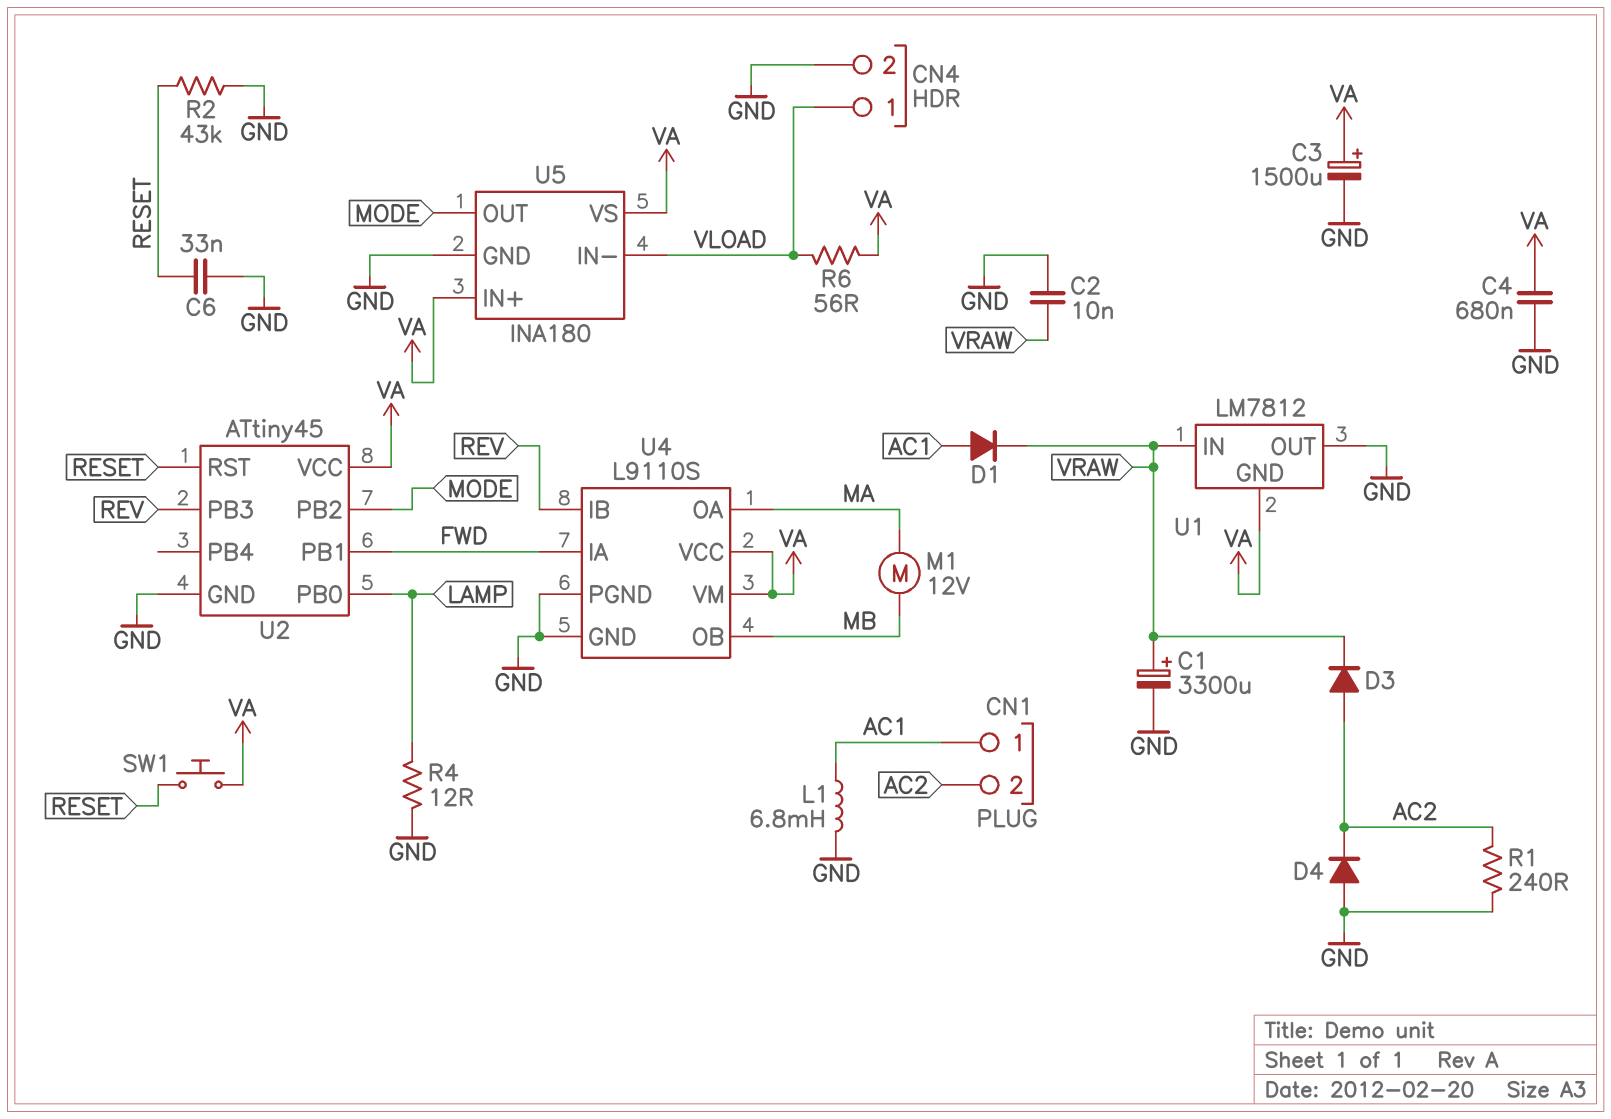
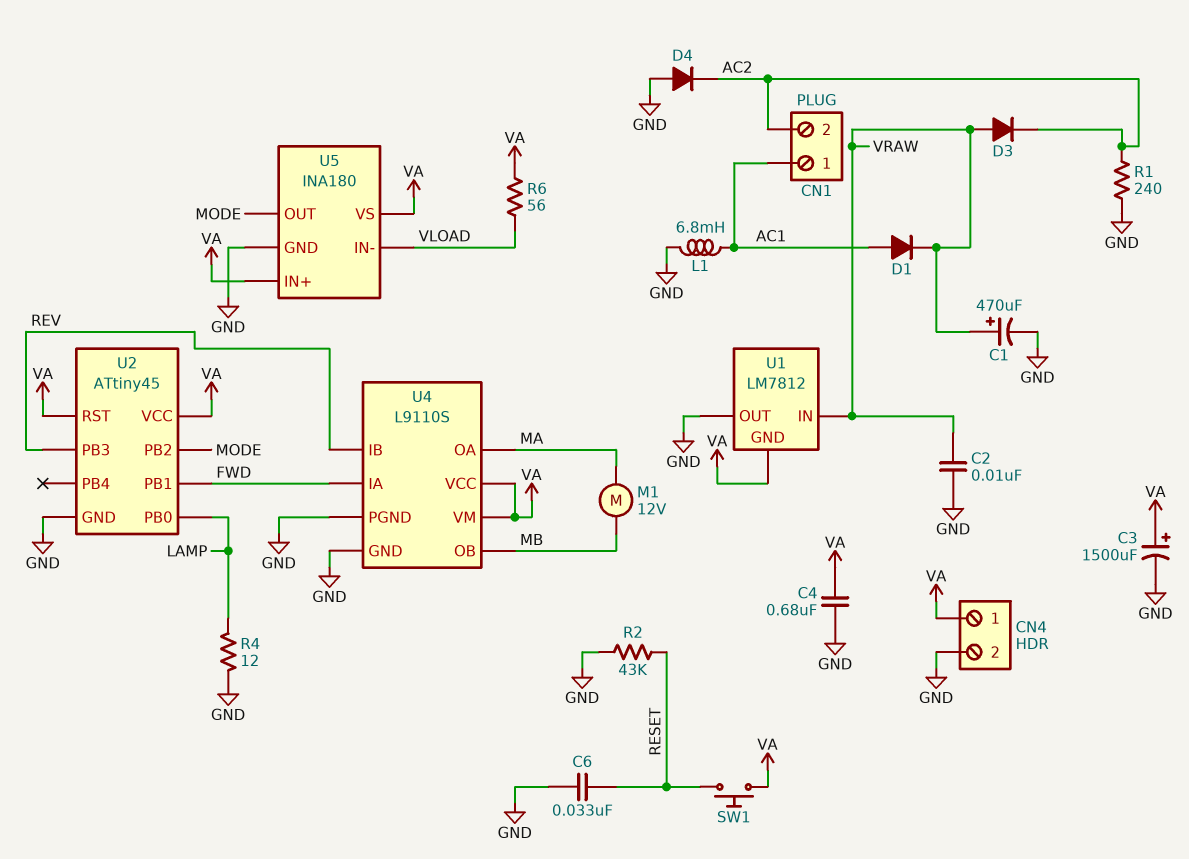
C1: 3300uF (plus VRAW, minus GND) -> 470uF (plus VRAW, minus GND)
CN4 pin 1: VLOAD -> VA
D3: diode (A AC2, K VRAW) -> diode (A VRAW, K AC2)
U2 pin RST: RESET -> VA

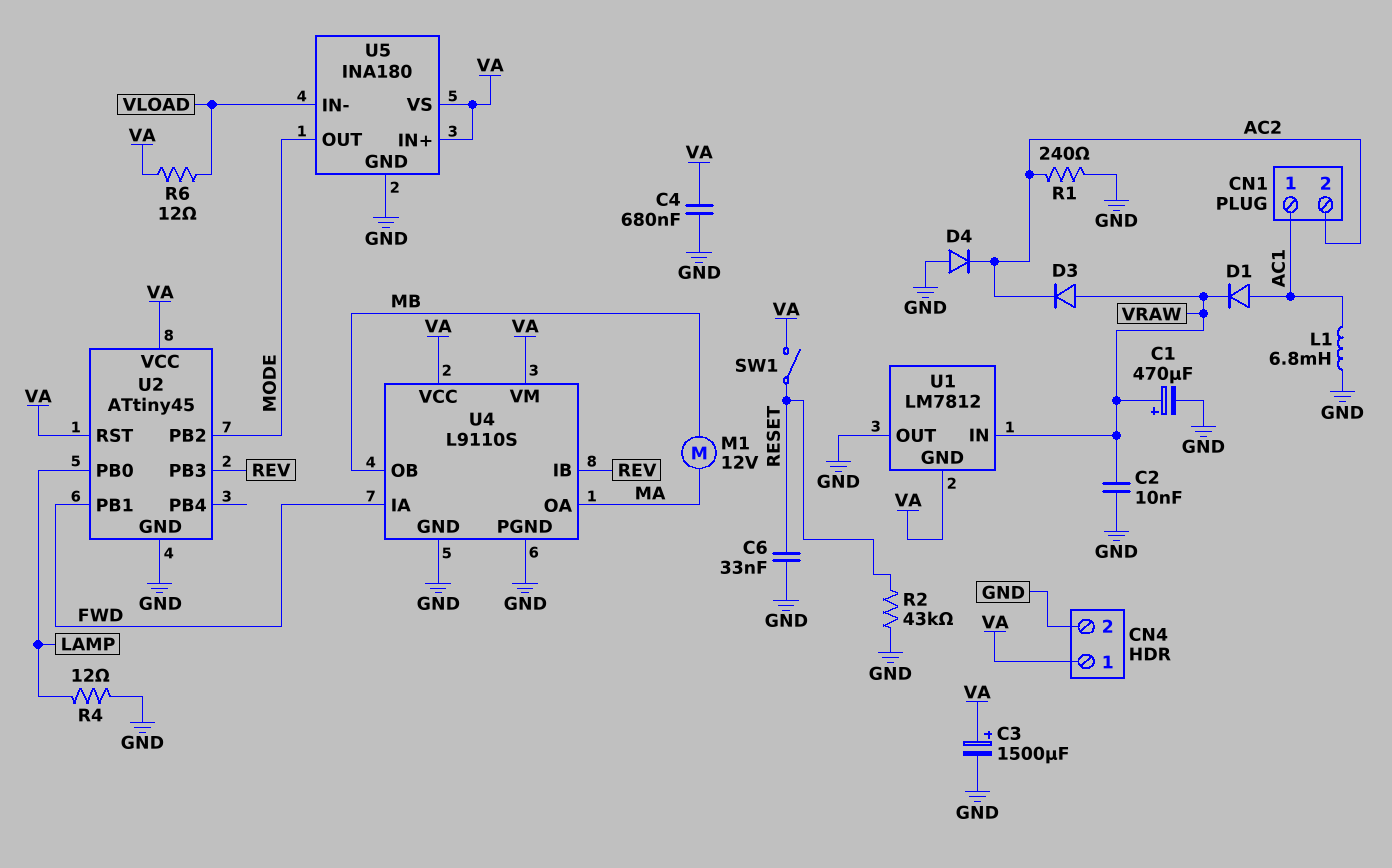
R6: 56 (VA, VLOAD) -> 12 (VA, VLOAD)
SW1: button (RESET, VA) -> switch (RESET, VA)

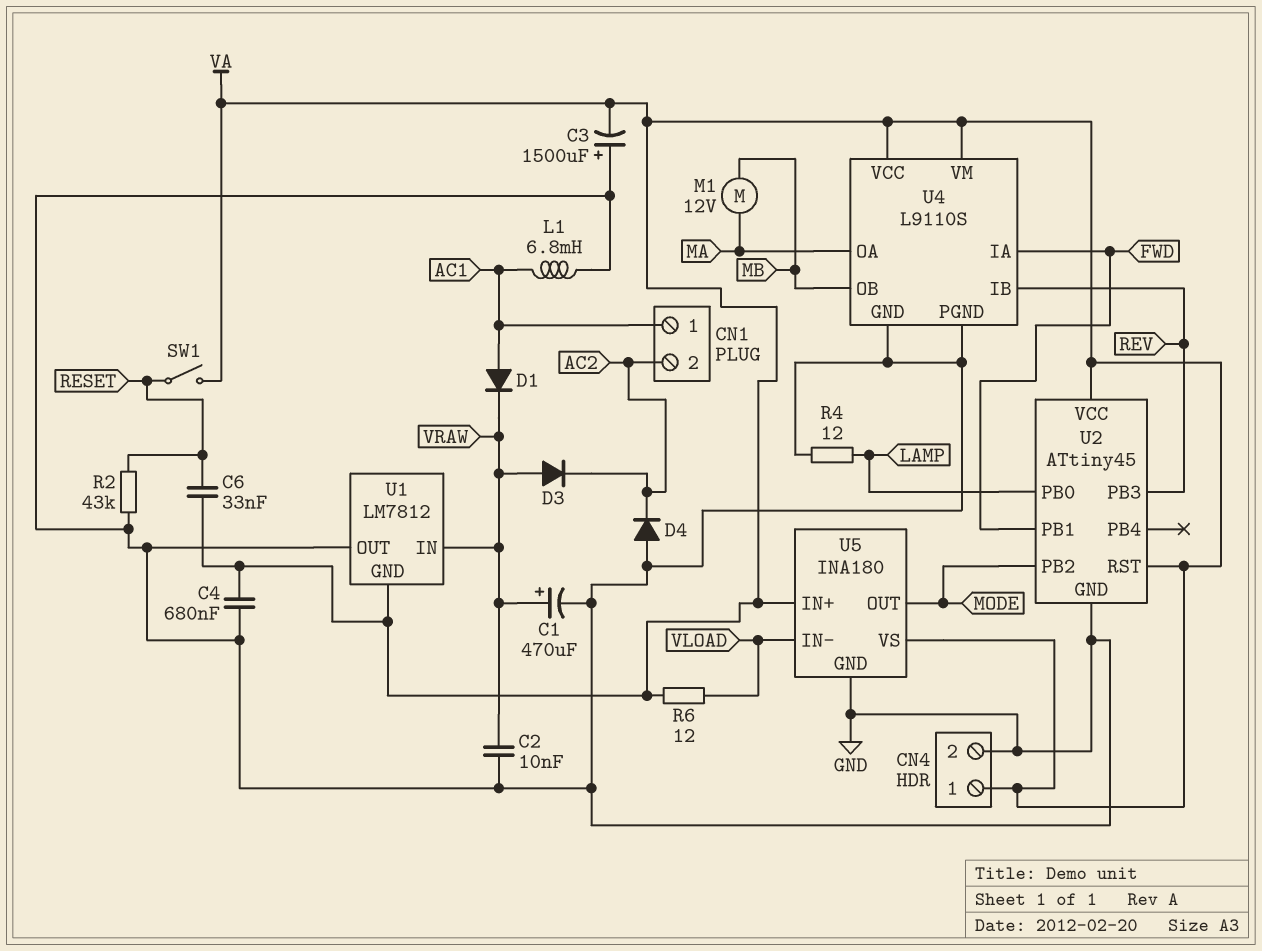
C3: 1500uF (plus VA, minus GND) -> 1500uF (plus GND, minus VA)
C6: 33nF (GND, RESET) -> 33nF (RESET, VA)
R1: 240 (AC2, GND) -> none

